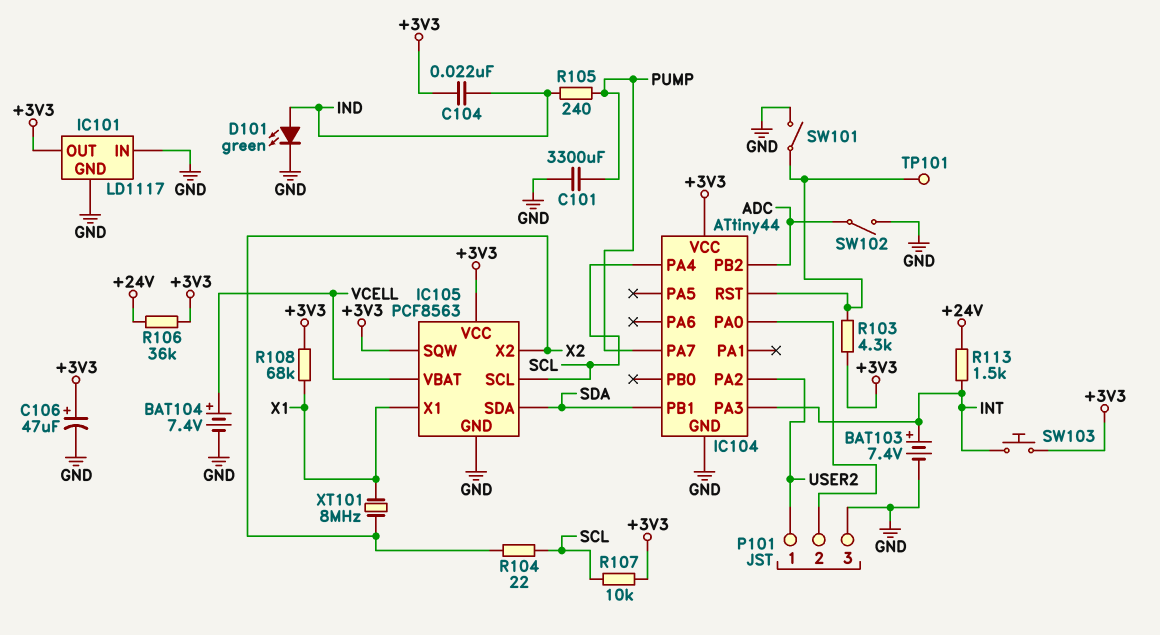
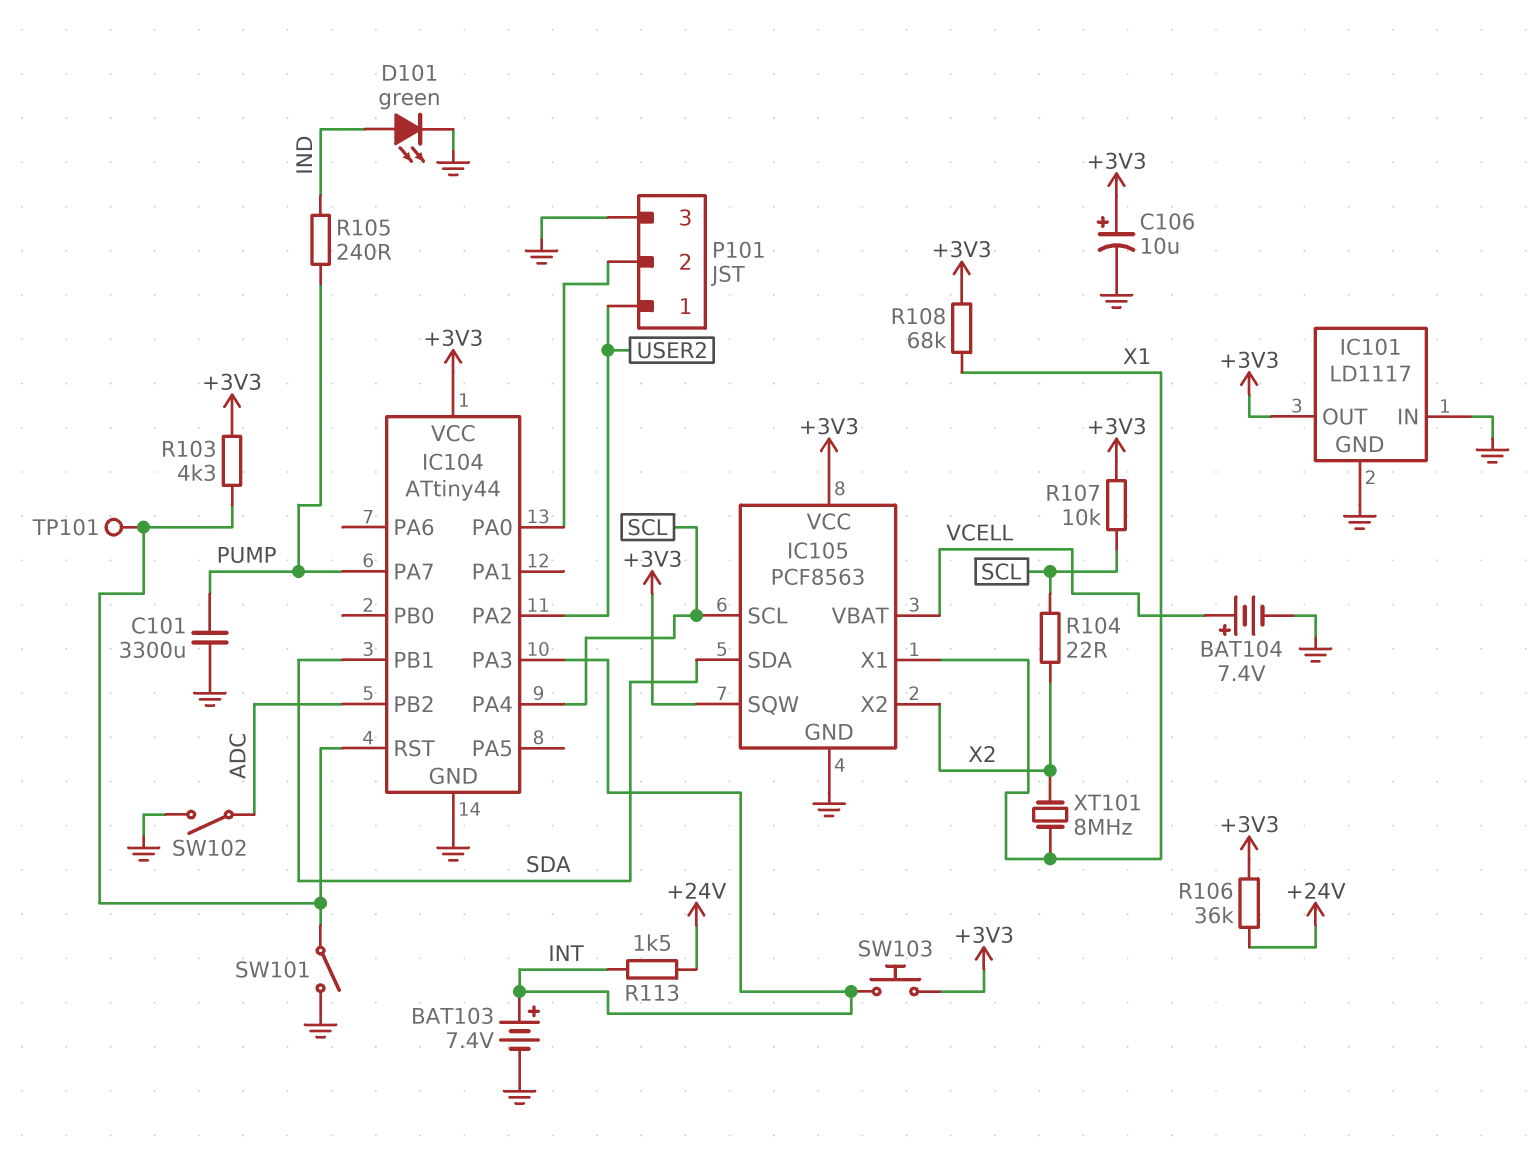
C104: 22nF (+3V3, IND) -> none
C106: 47uF (plus +3V3, minus GND) -> 10uF (plus +3V3, minus GND)

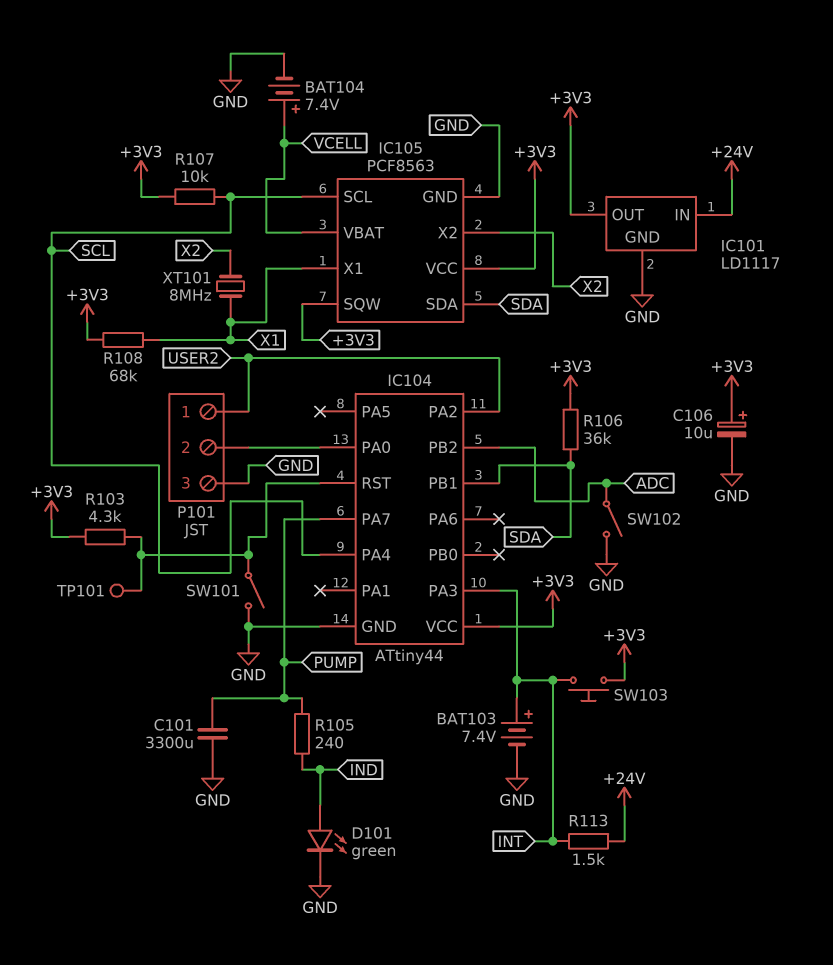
IC101 pin IN: GND -> +24V
R104: 22 (SCL, X2) -> none
R106: 36k (+3V3, +24V) -> 36k (+3V3, SDA)

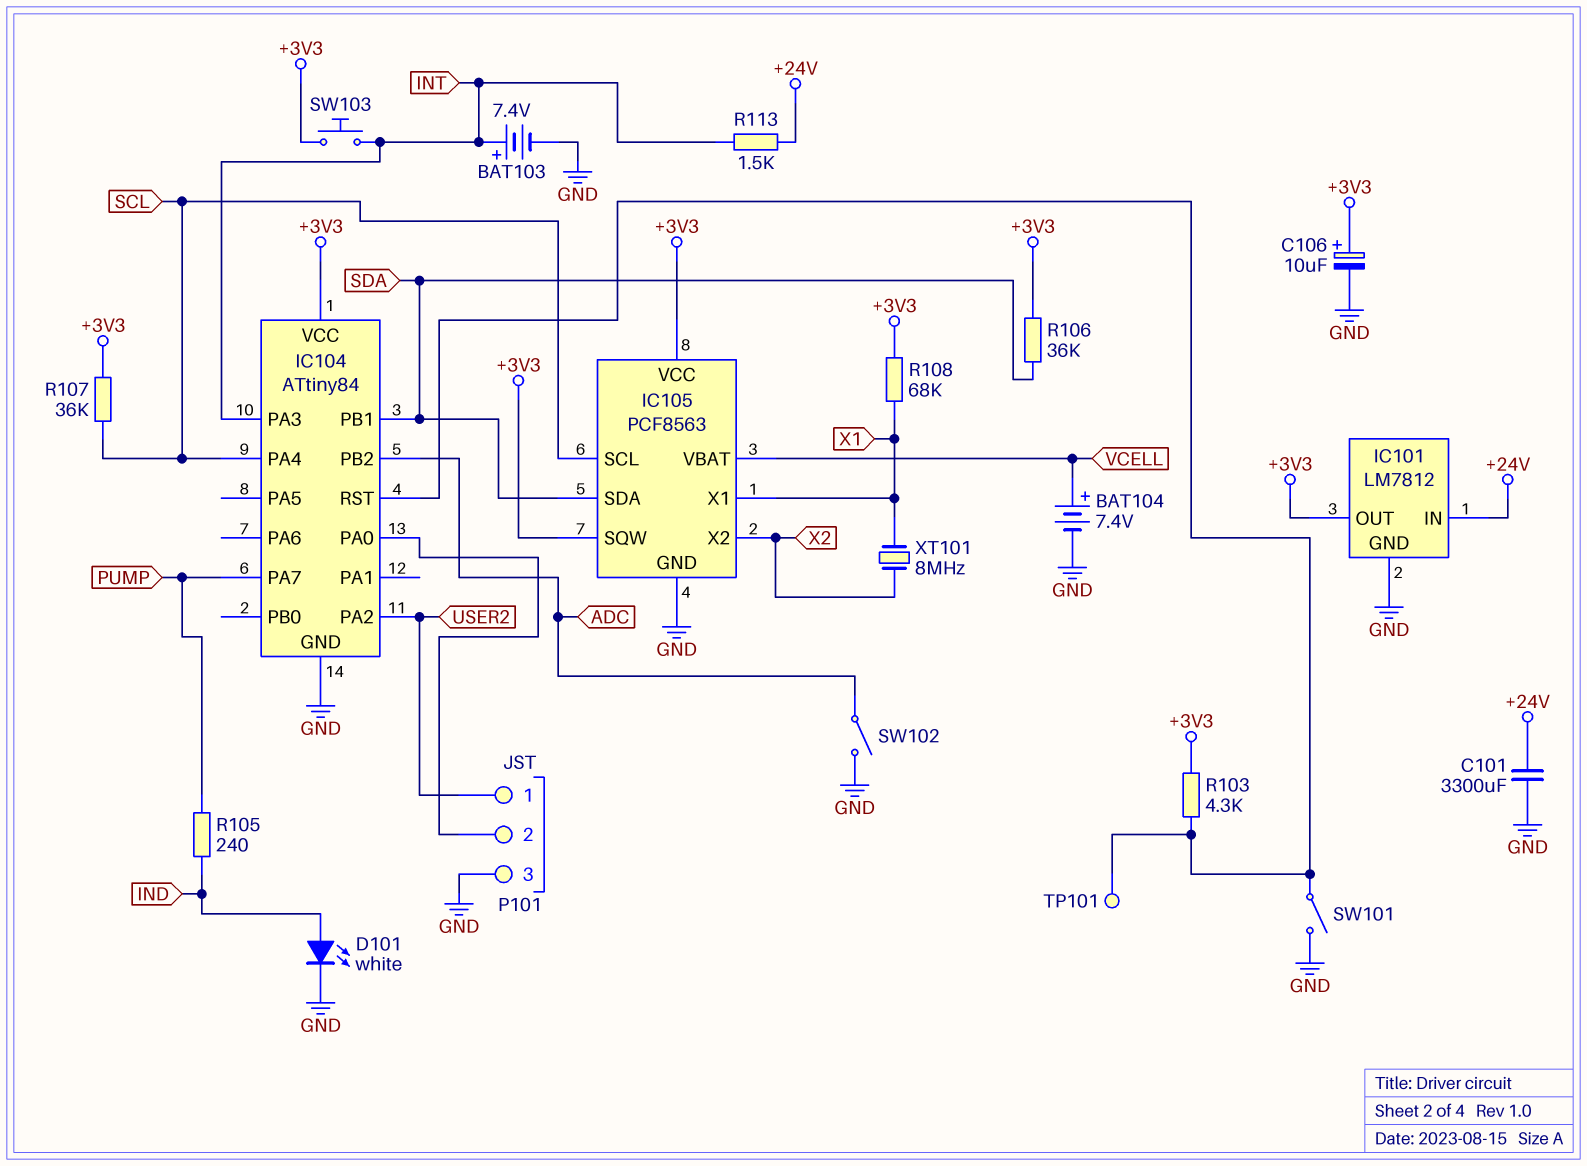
C101: 3300uF (GND, PUMP) -> 3300uF (+24V, GND)
D101: LED green (A IND, K GND) -> LED white (A IND, K GND)
IC101: LD1117 -> LM7812
IC104: ATtiny44 -> ATtiny84
R107: 10k (+3V3, SCL) -> 36k (+3V3, SCL)

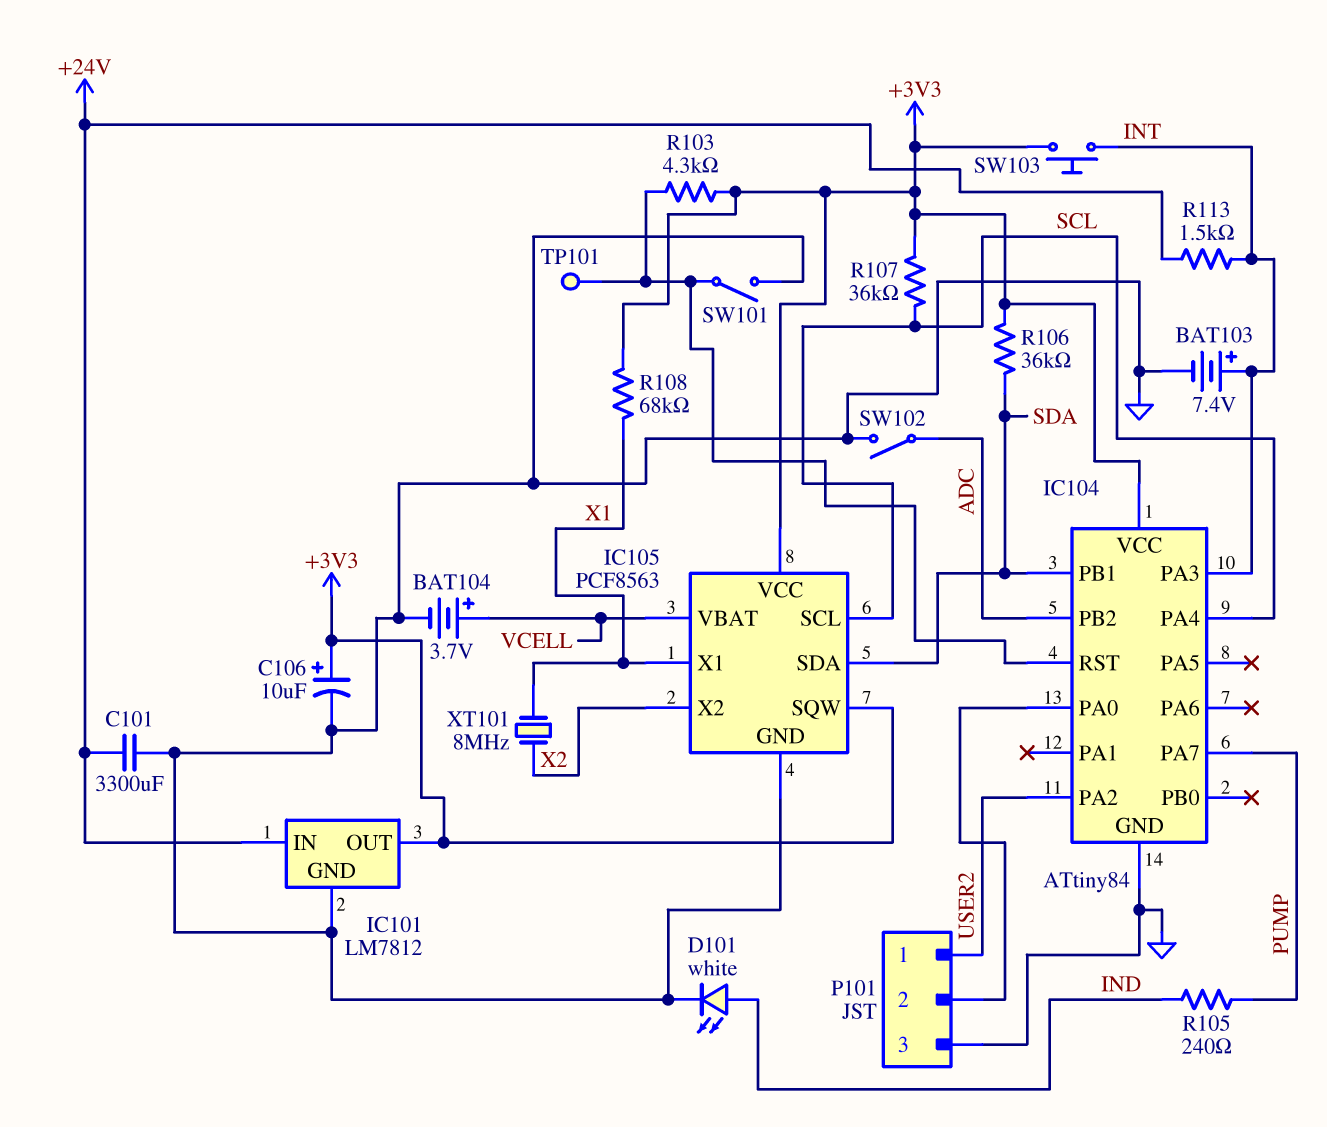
BAT104: 7.4V (plus VCELL, minus GND) -> 3.7V (plus VCELL, minus GND)

